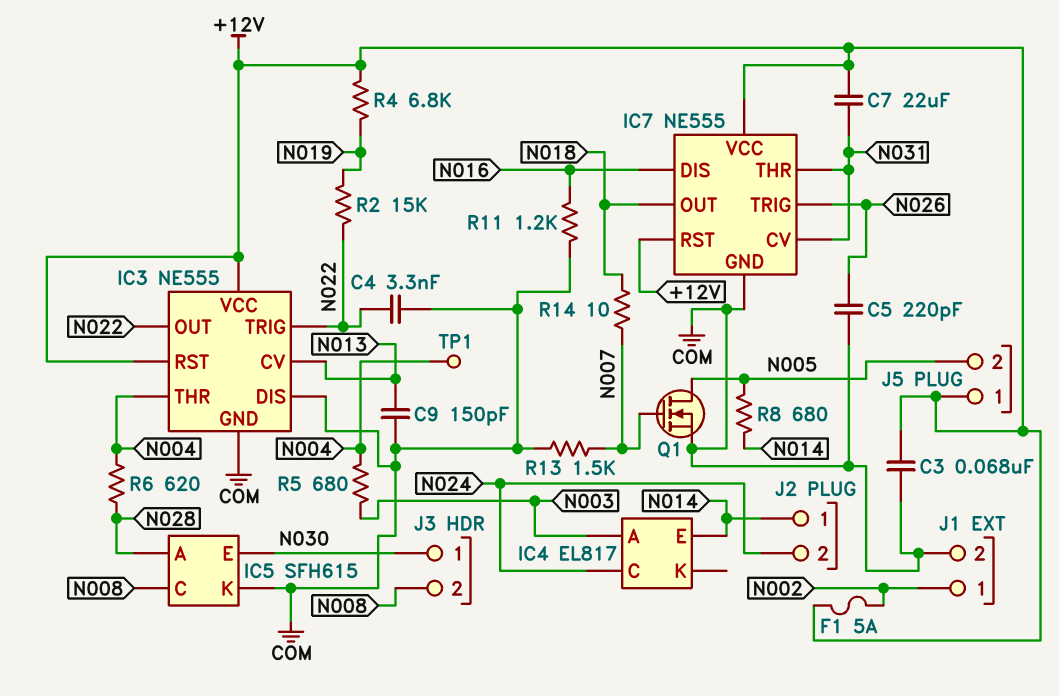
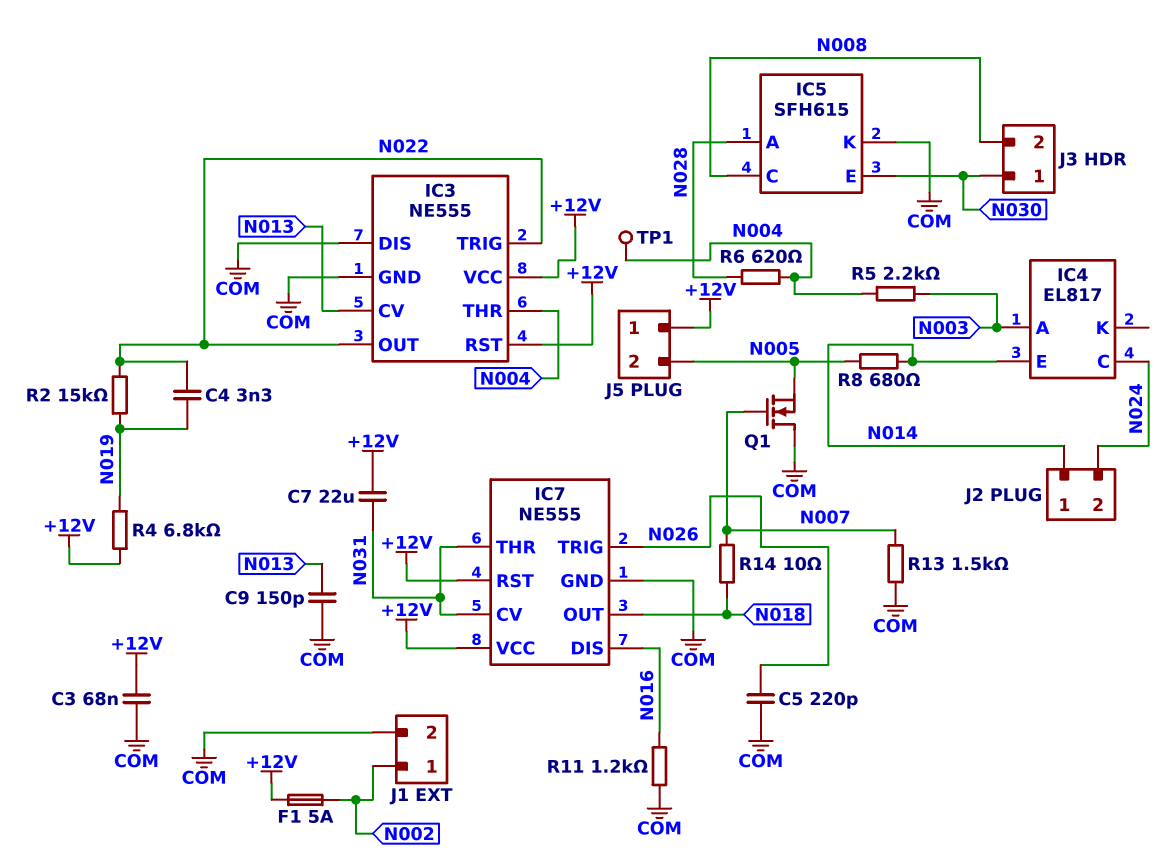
C4: 3.3nF (COM, N022) -> 3.3nF (N019, N022)
Q1: NMOS (G N007, D N005, S COM) -> NMOS (G N007, D COM, S N005)
R5: 680 (N003, N004) -> 2.2k (N003, N004)

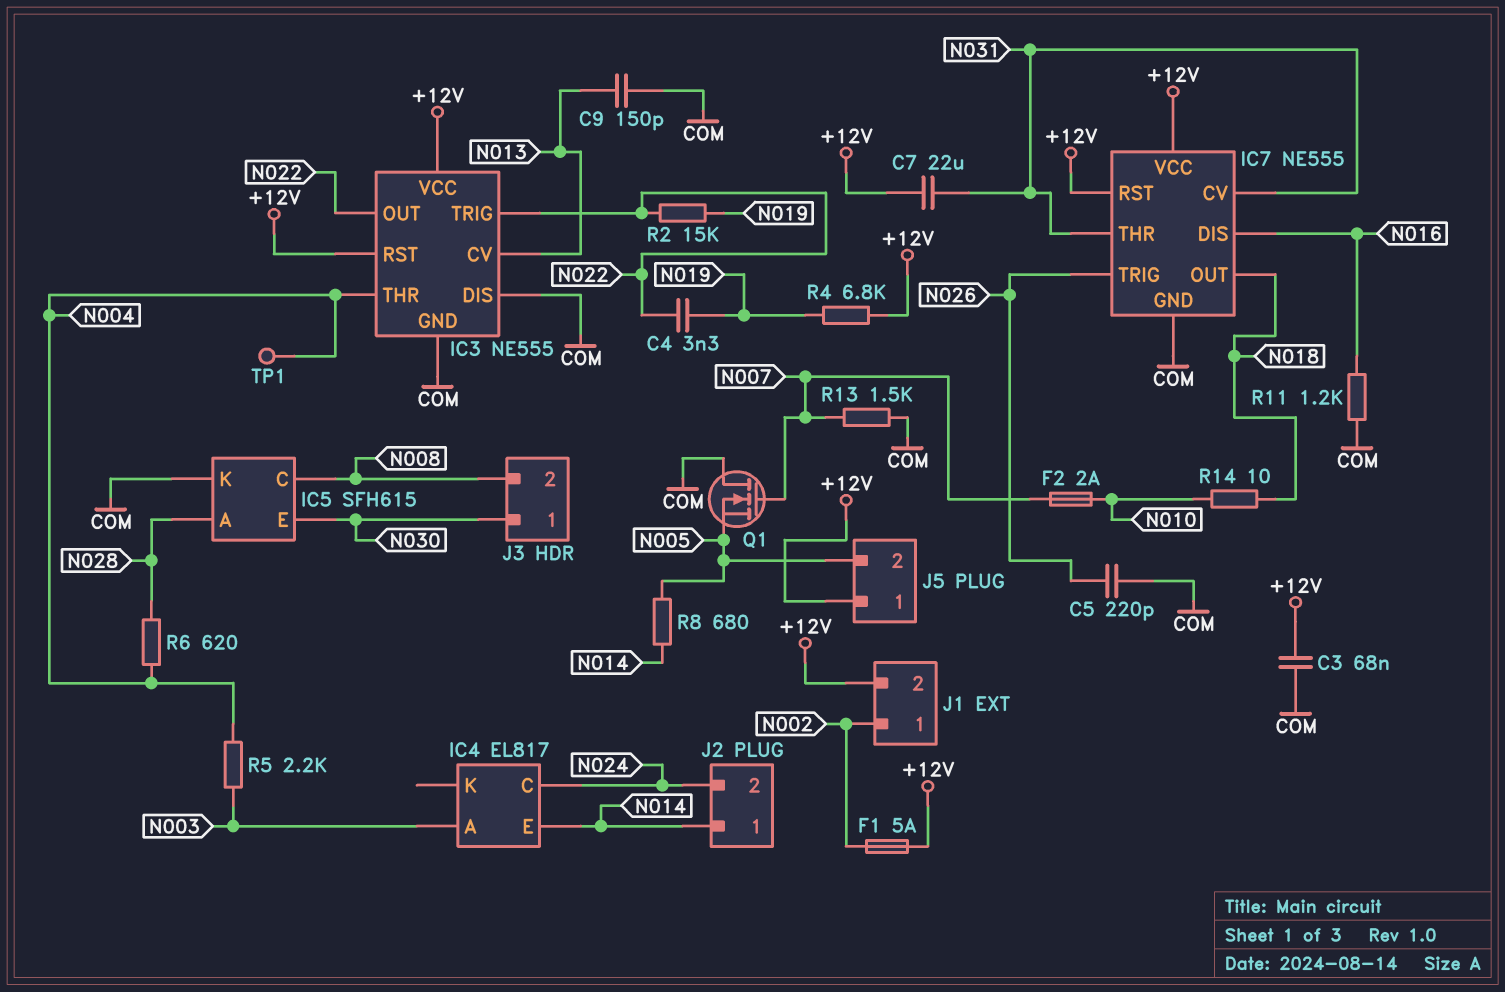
F2: none -> 2A (N007, N010)
J1 pin 2: COM -> +12V
R14: 10 (N007, N018) -> 10 (N010, N018)

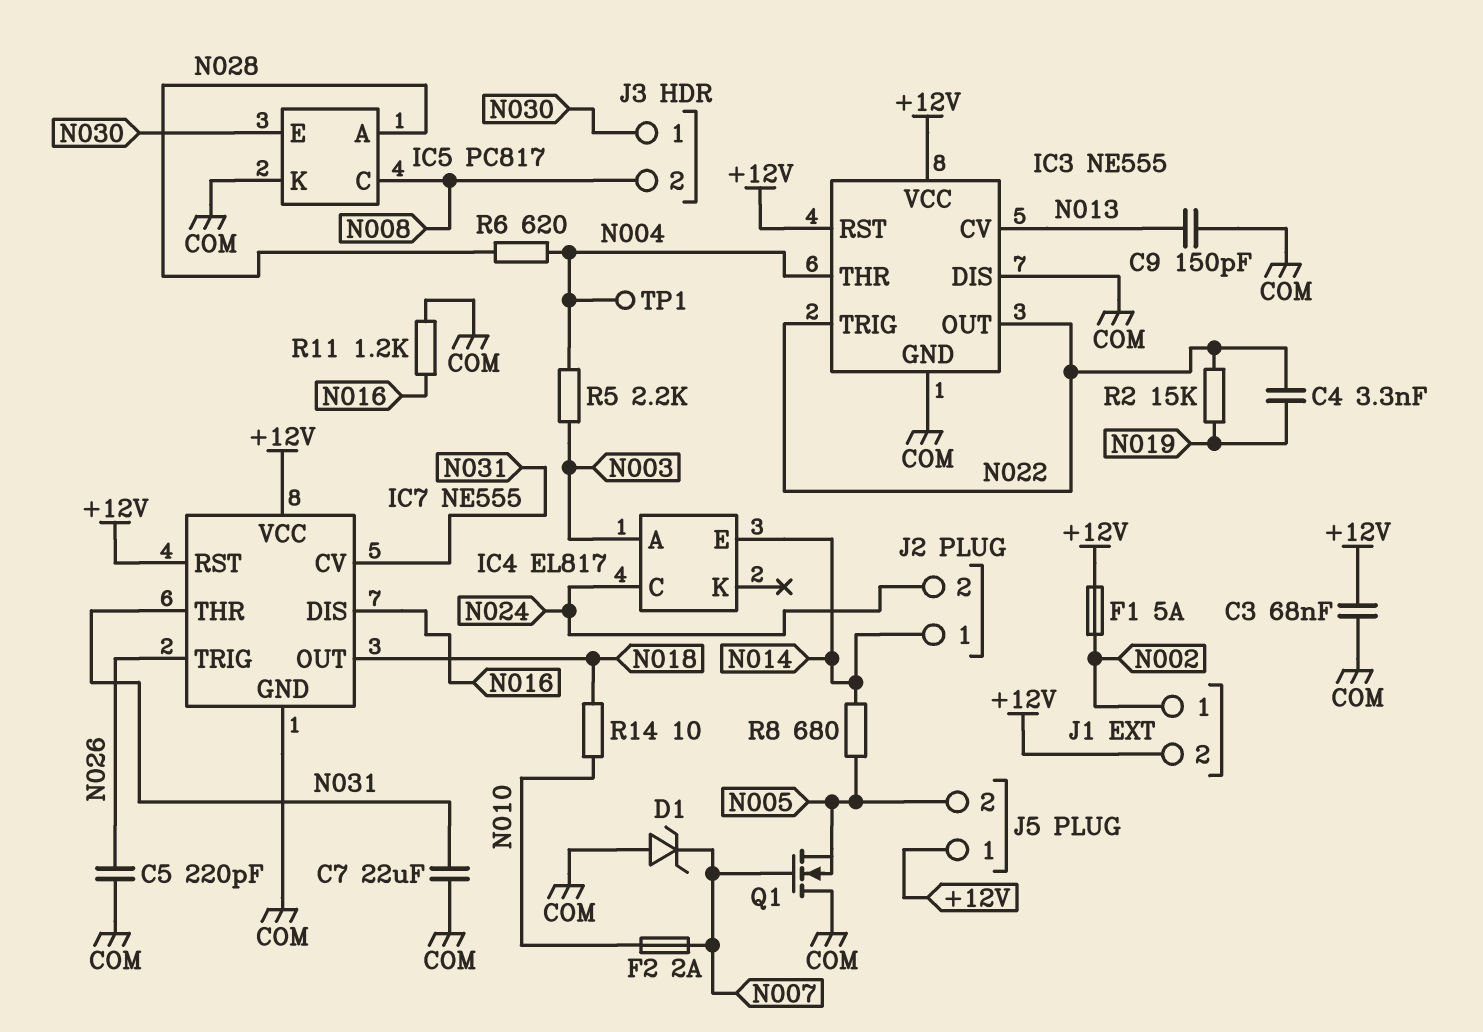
C7: 22uF (+12V, N031) -> 22uF (COM, N031)
D1: none -> zener (A COM, K N007)
IC5: SFH615 -> PC817
R4: 6.8k (+12V, N019) -> none
R13: 1.5k (COM, N007) -> none

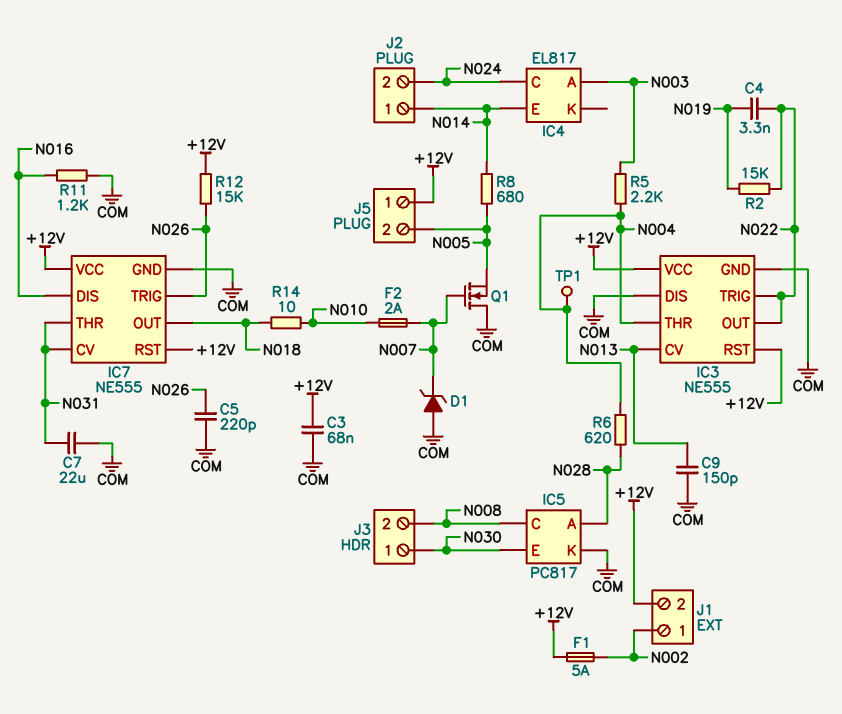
R12: none -> 15k (+12V, N026)

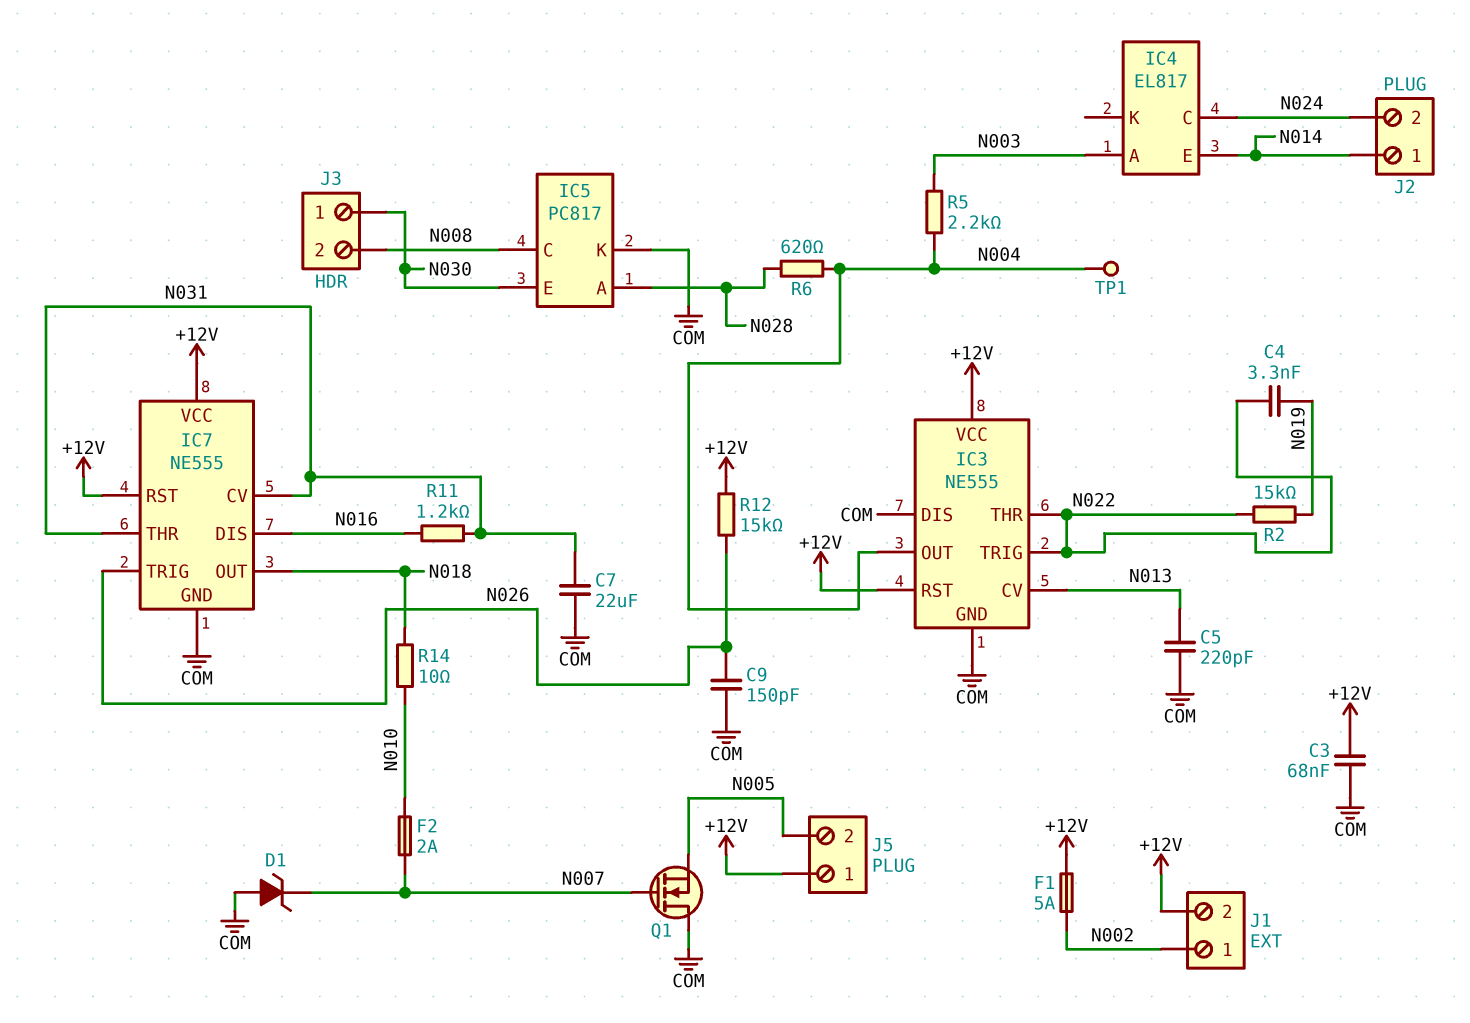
C5: 220pF (COM, N026) -> 220pF (COM, N013)
C9: 150pF (COM, N013) -> 150pF (COM, N026)
IC3 pin OUT: N022 -> N004
IC3 pin THR: N004 -> N022
R8: 680 (N005, N014) -> none
R11: 1.2k (COM, N016) -> 1.2k (N016, N031)

